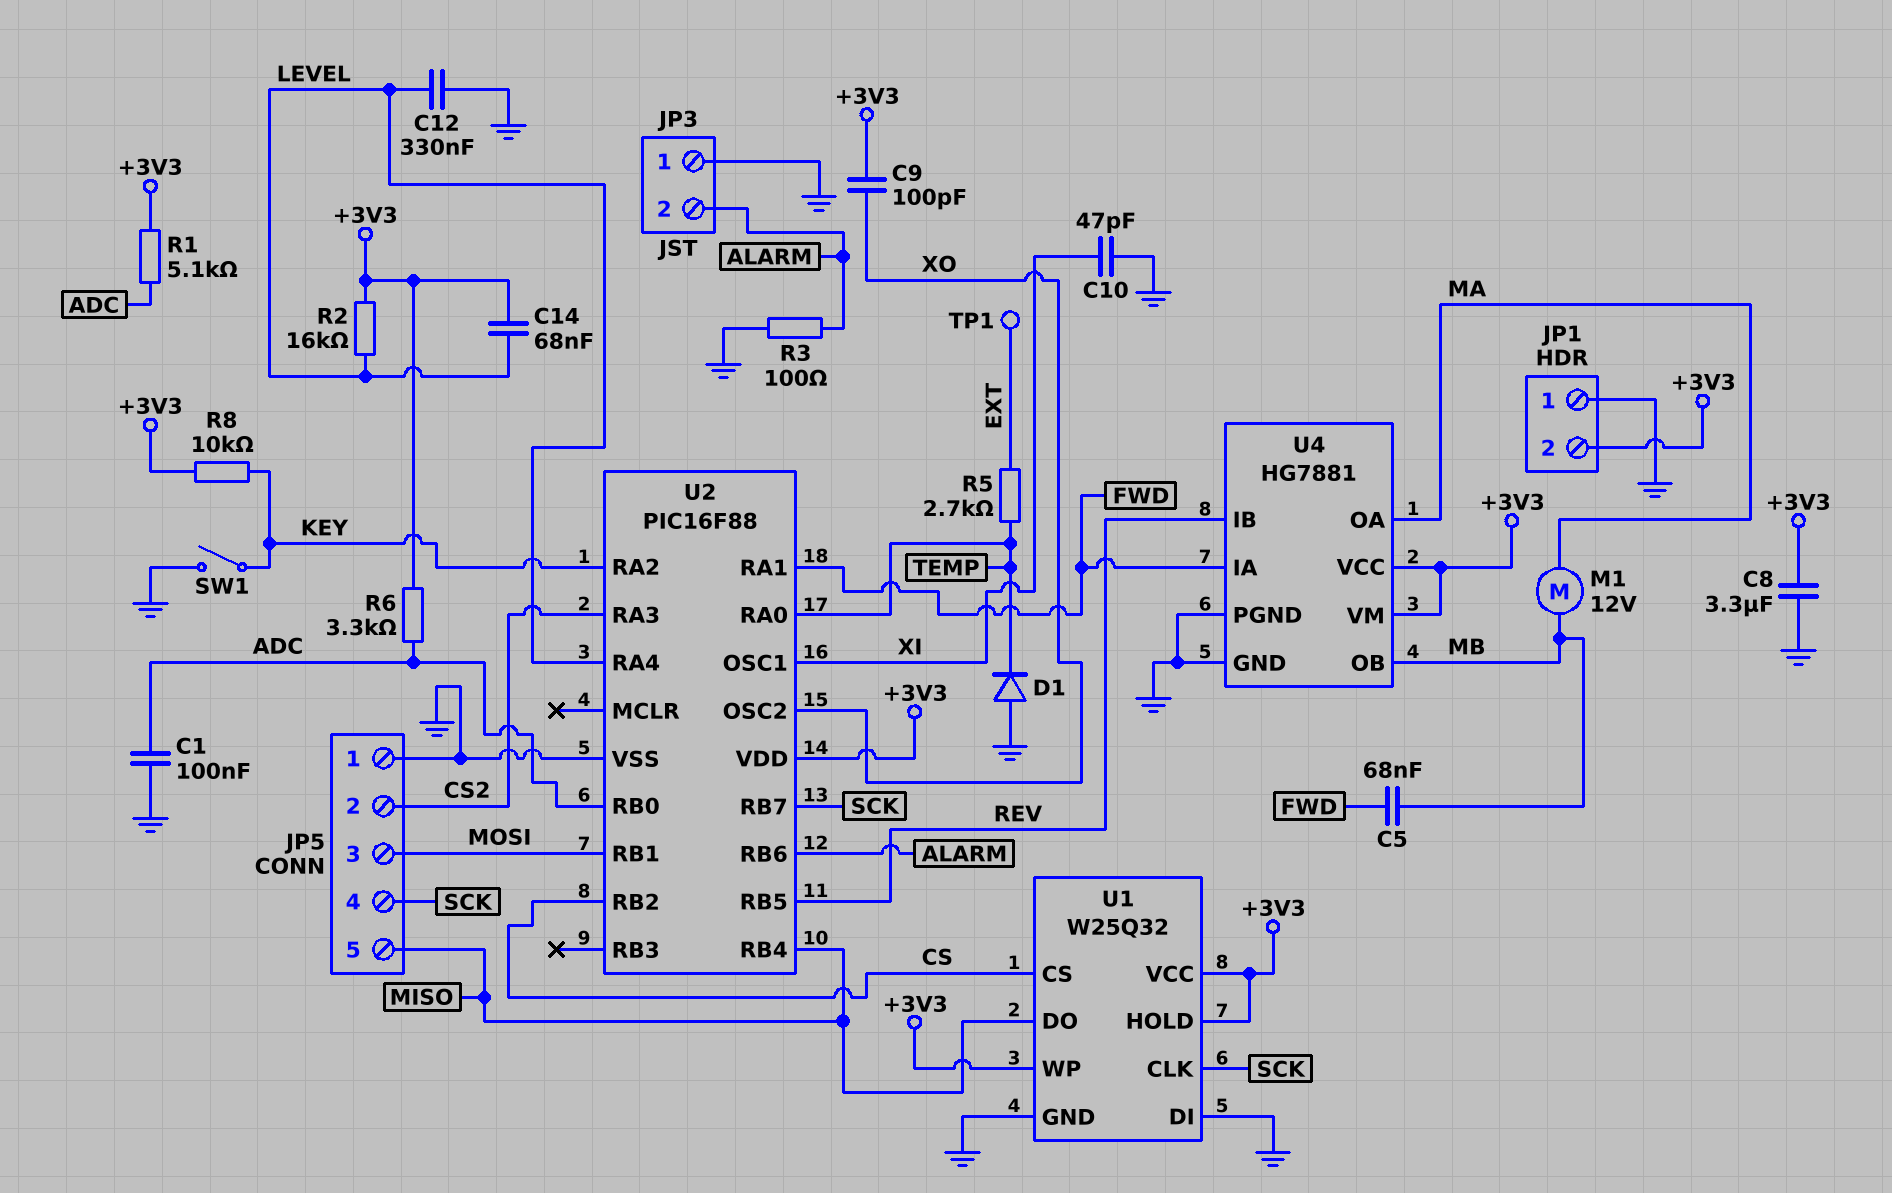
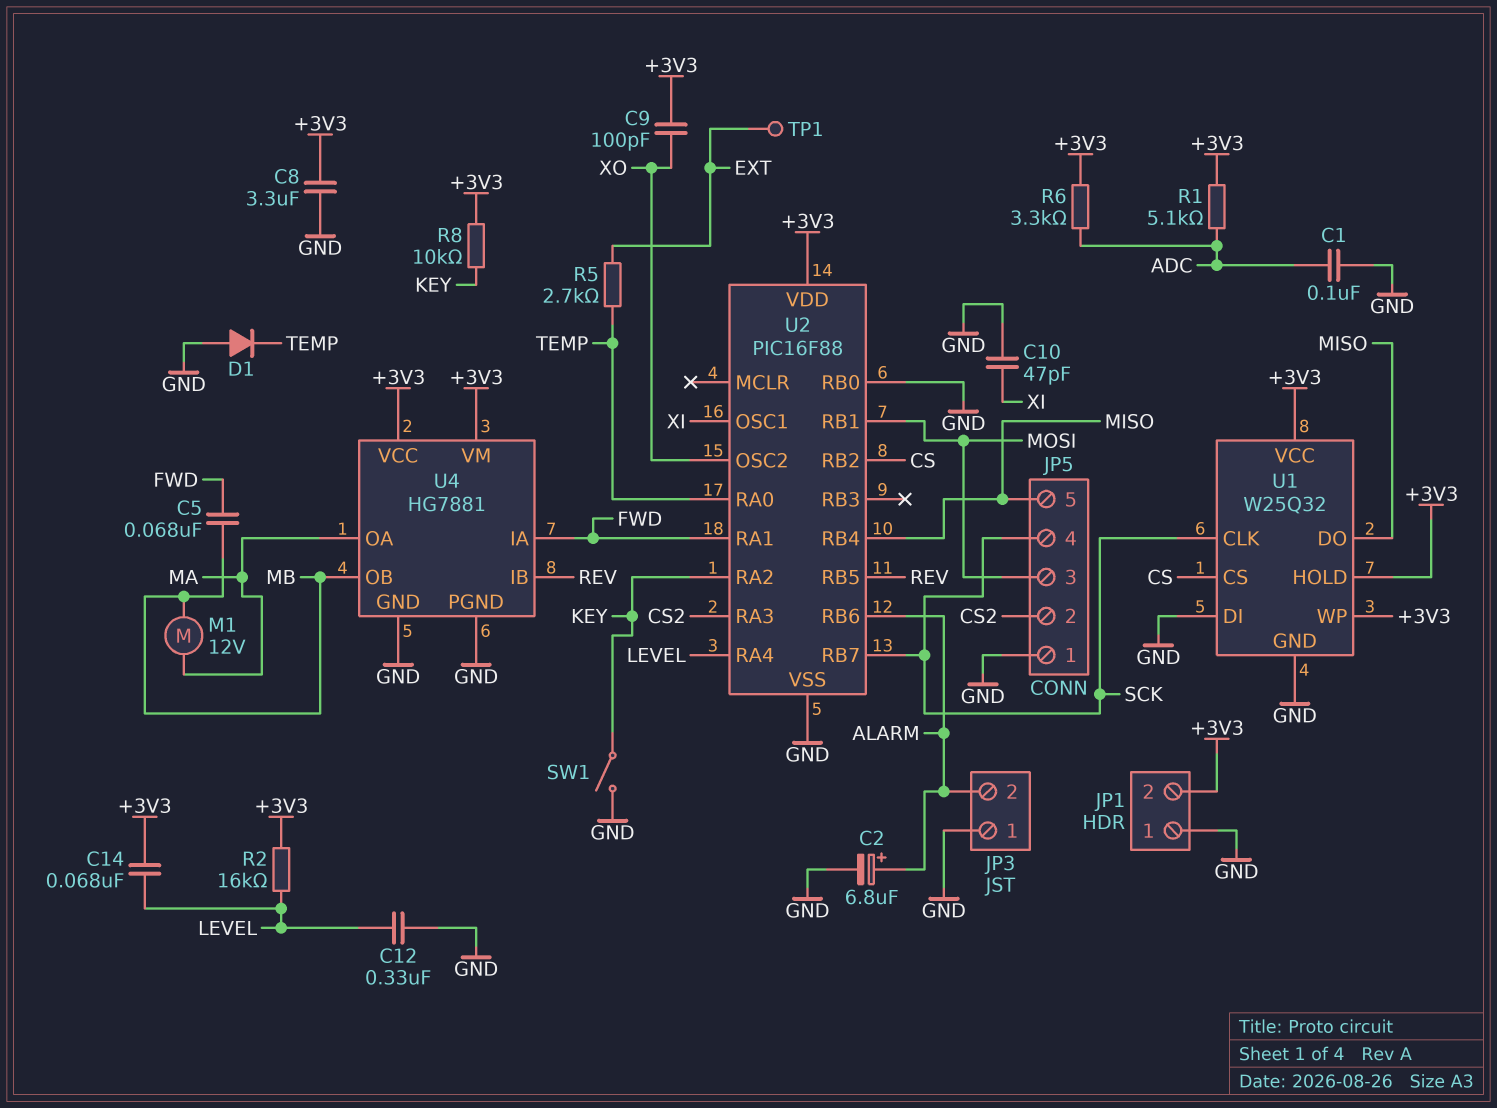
C2: none -> 6.8uF (plus ALARM, minus GND)
R3: 100 (ALARM, GND) -> none
U2 pin RB0: ADC -> GND

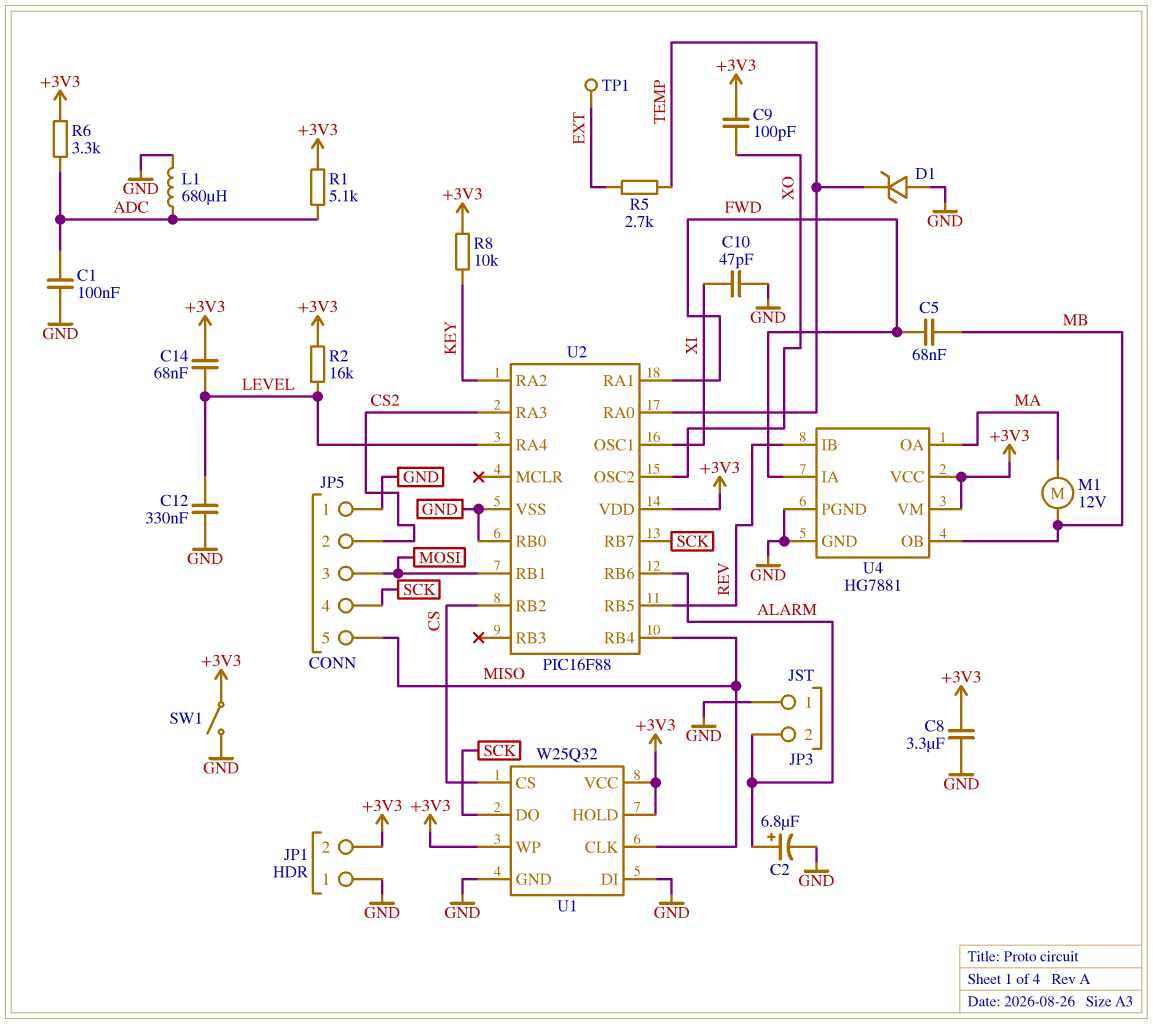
D1: diode (A GND, K TEMP) -> zener (A GND, K TEMP)
L1: none -> 680uH (ADC, GND)
SW1: switch (GND, KEY) -> switch (+3V3, GND)
U1 pin CLK: SCK -> MISO
U1 pin DO: MISO -> SCK

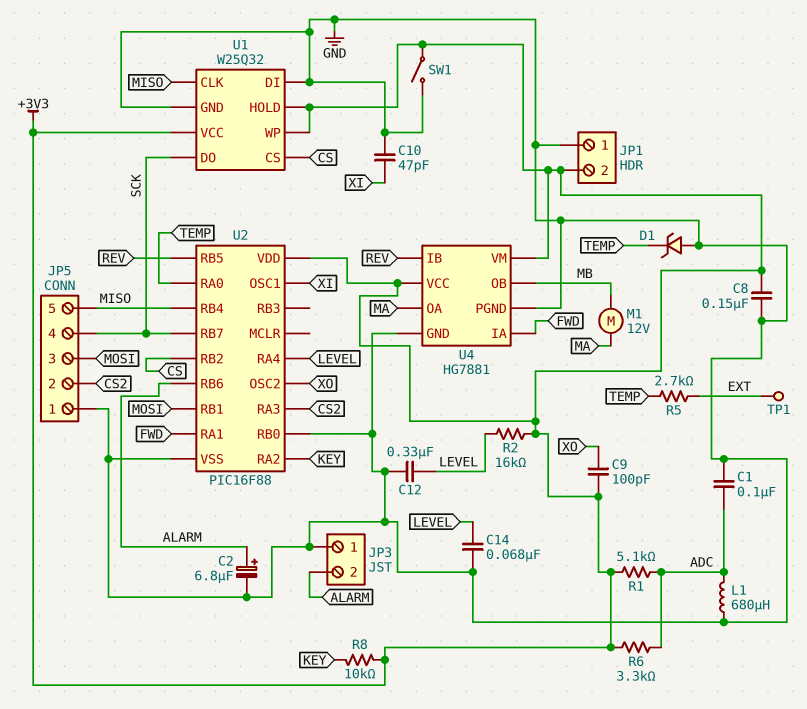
C5: 68nF (FWD, MB) -> none
C8: 3.3uF (+3V3, GND) -> 150nF (+3V3, GND)
C14: 68nF (+3V3, LEVEL) -> 68nF (GND, LEVEL)

